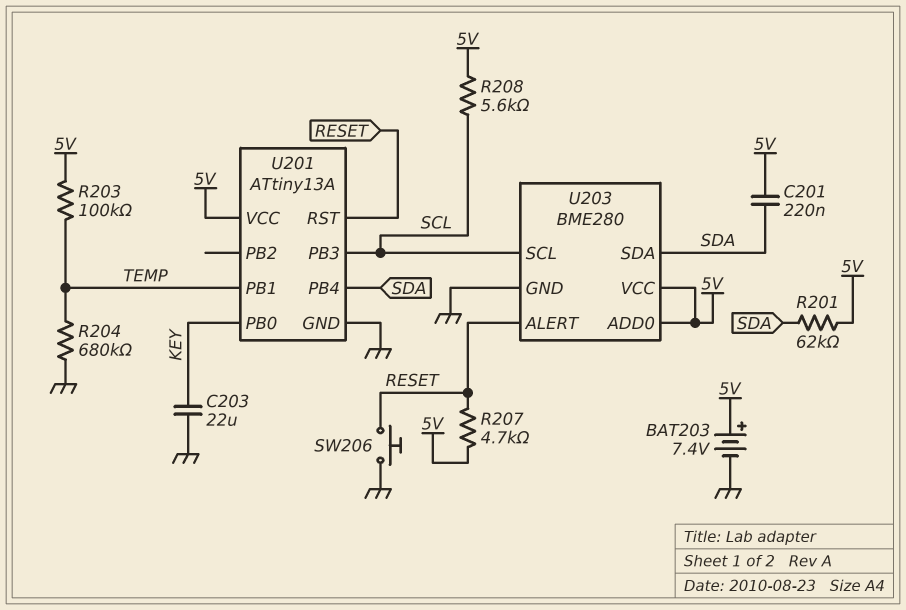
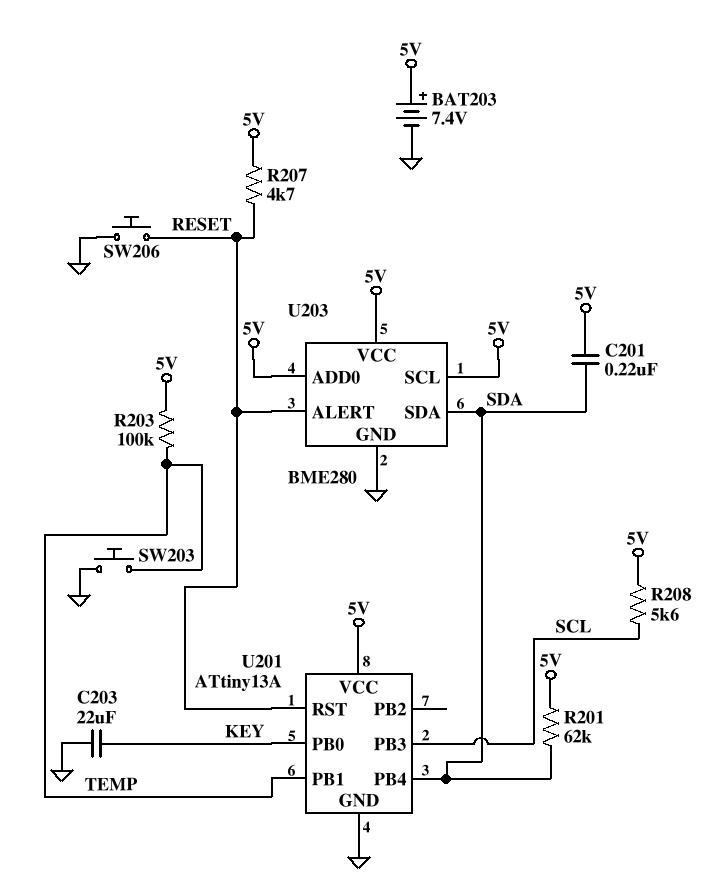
R204: 680k (GND, TEMP) -> none
SW203: none -> button (GND, TEMP)
U203 pin SCL: SCL -> 5V

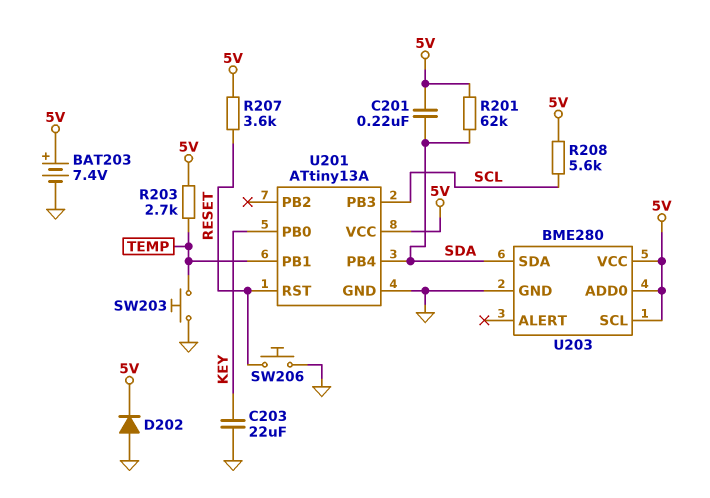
D202: none -> diode (A GND, K 5V)
R203: 100k (5V, TEMP) -> 2.7k (5V, TEMP)
R207: 4.7k (5V, RESET) -> 3.6k (5V, RESET)
U203 pin ALERT: RESET -> none

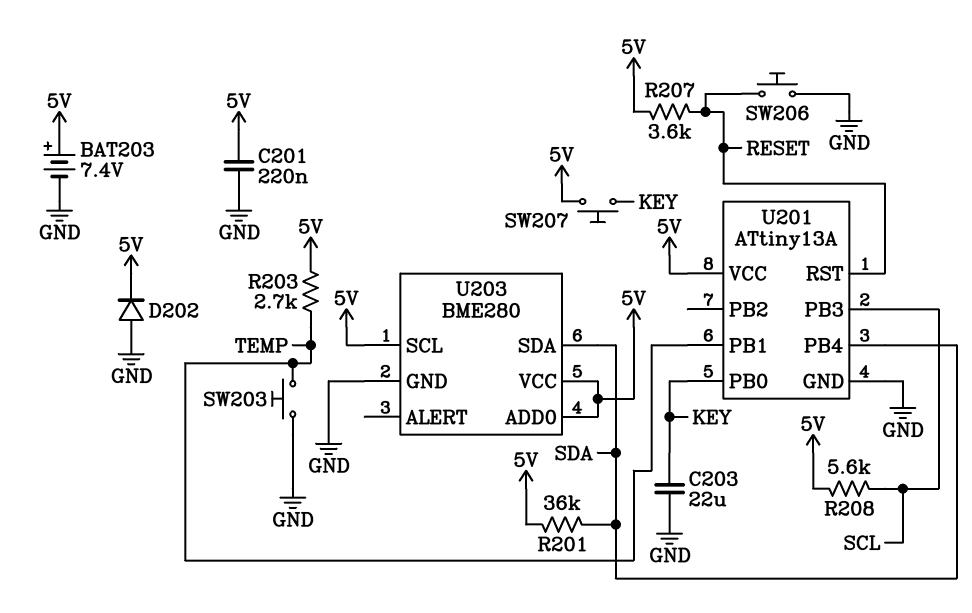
C201: 220nF (5V, SDA) -> 220nF (5V, GND)
R201: 62k (5V, SDA) -> 36k (5V, SDA)
SW207: none -> button (5V, KEY)

